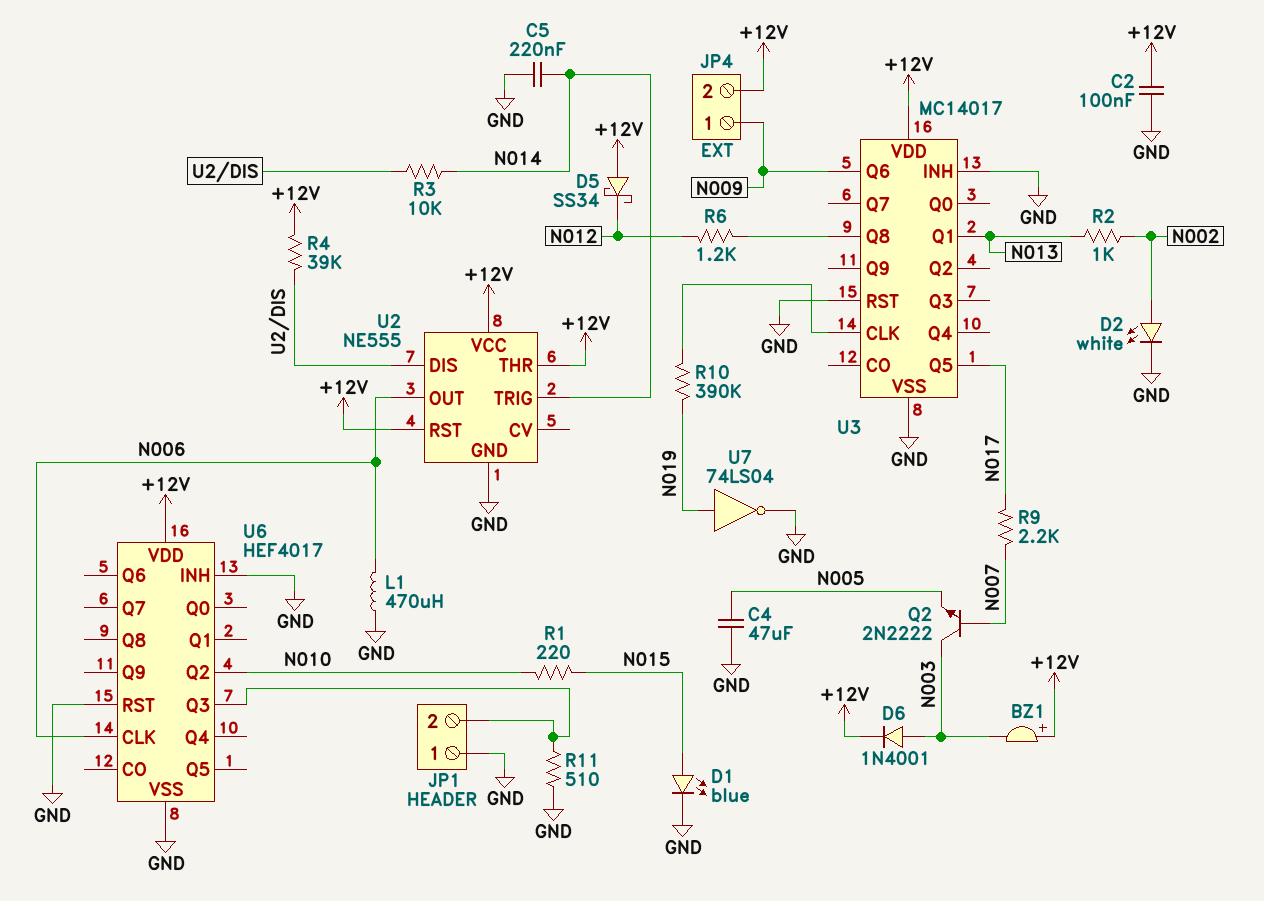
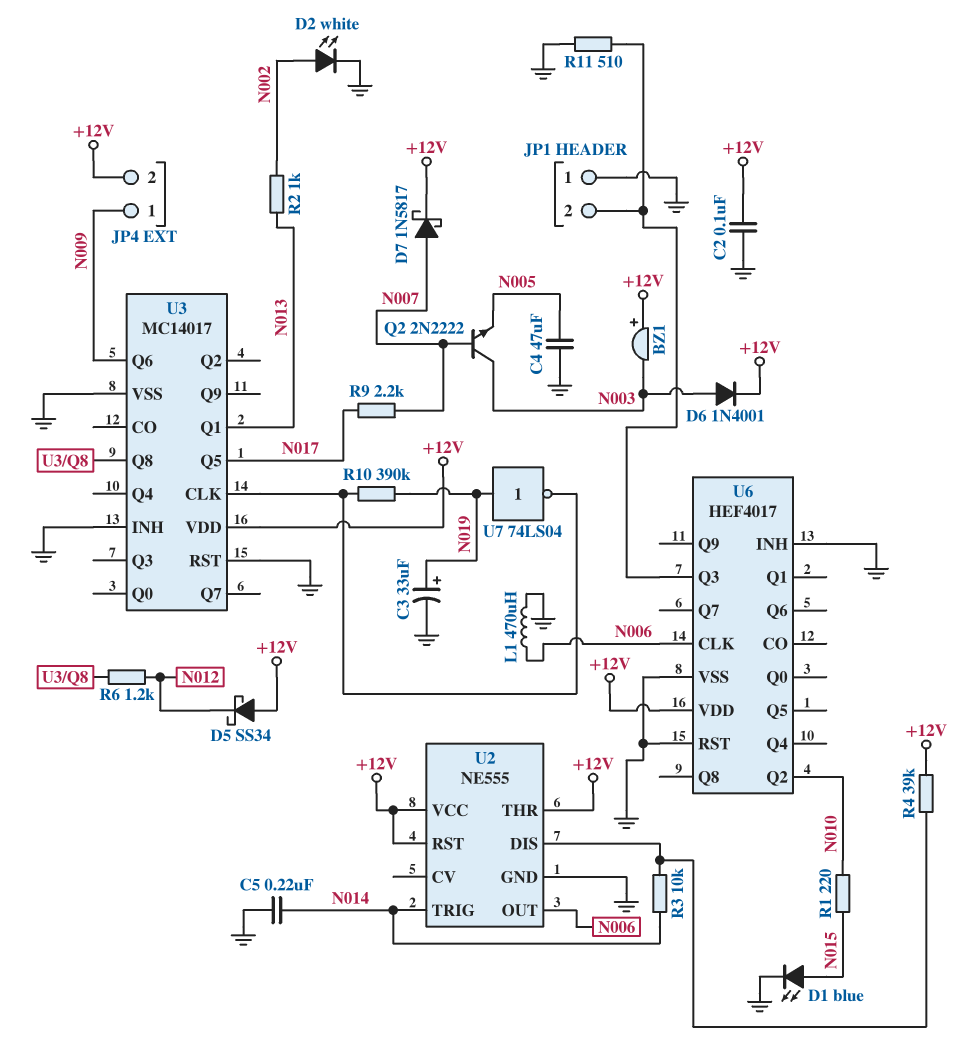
C3: none -> 33uF (plus N019, minus GND)
D7: none -> schottky 1N5817 (A N007, K +12V)
U7: NOT 74LS04 (in N019, out GND) -> NOT 74LS04 (in N019, out U3/CLK)

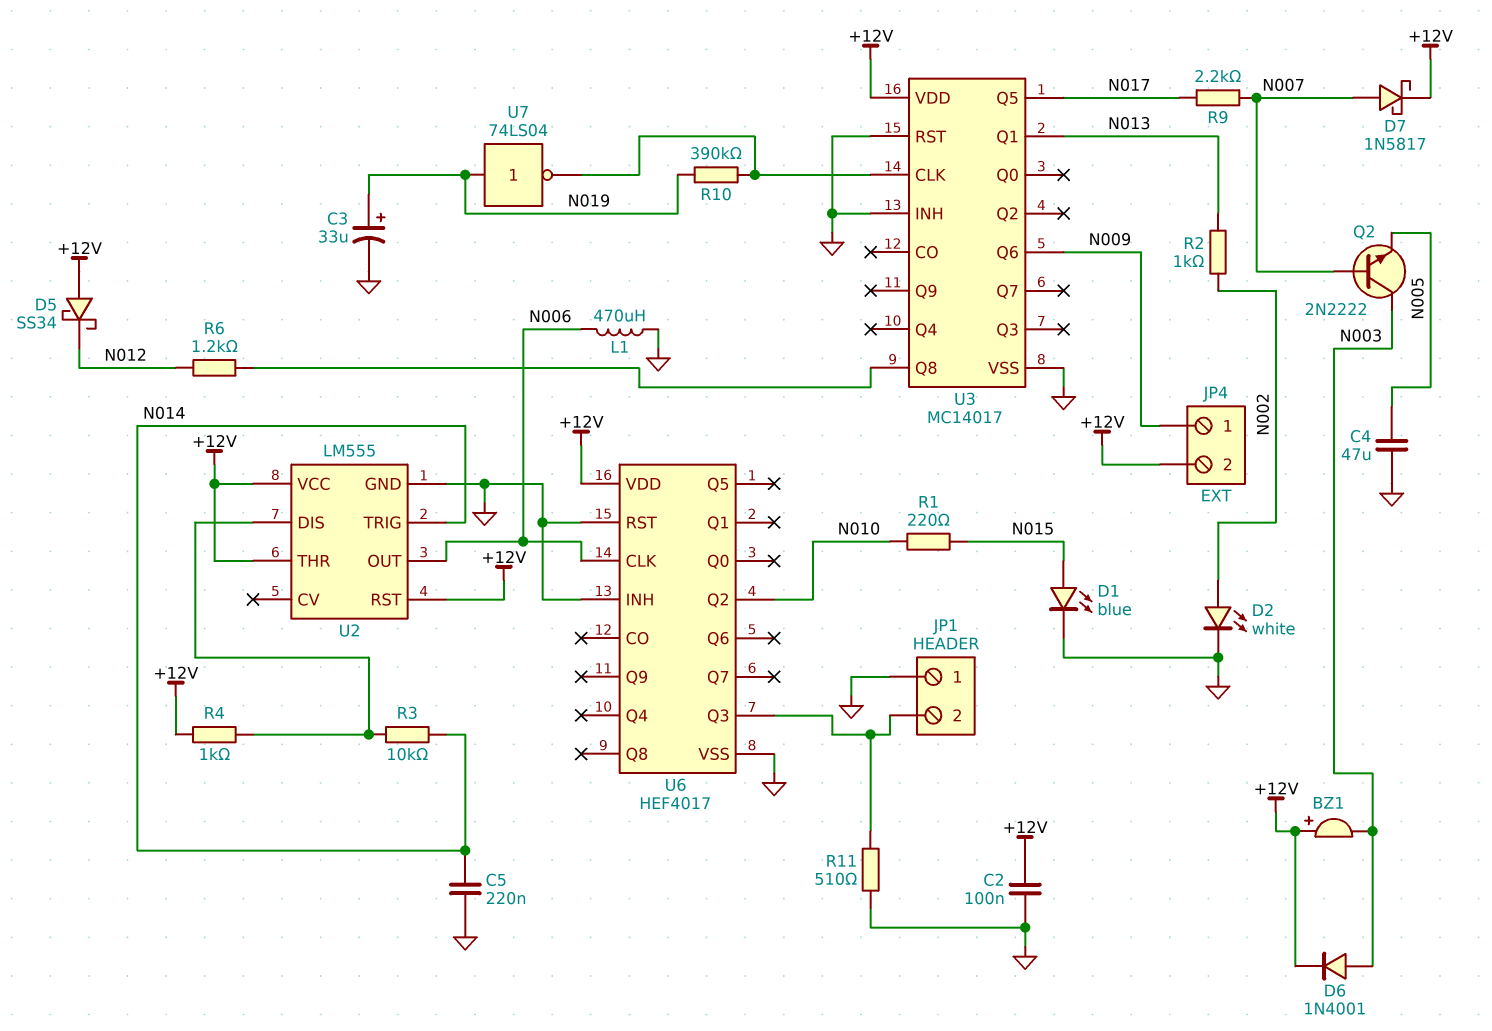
R4: 39k (+12V, U2/DIS) -> 1k (+12V, U2/DIS)
U2: NE555 -> LM555

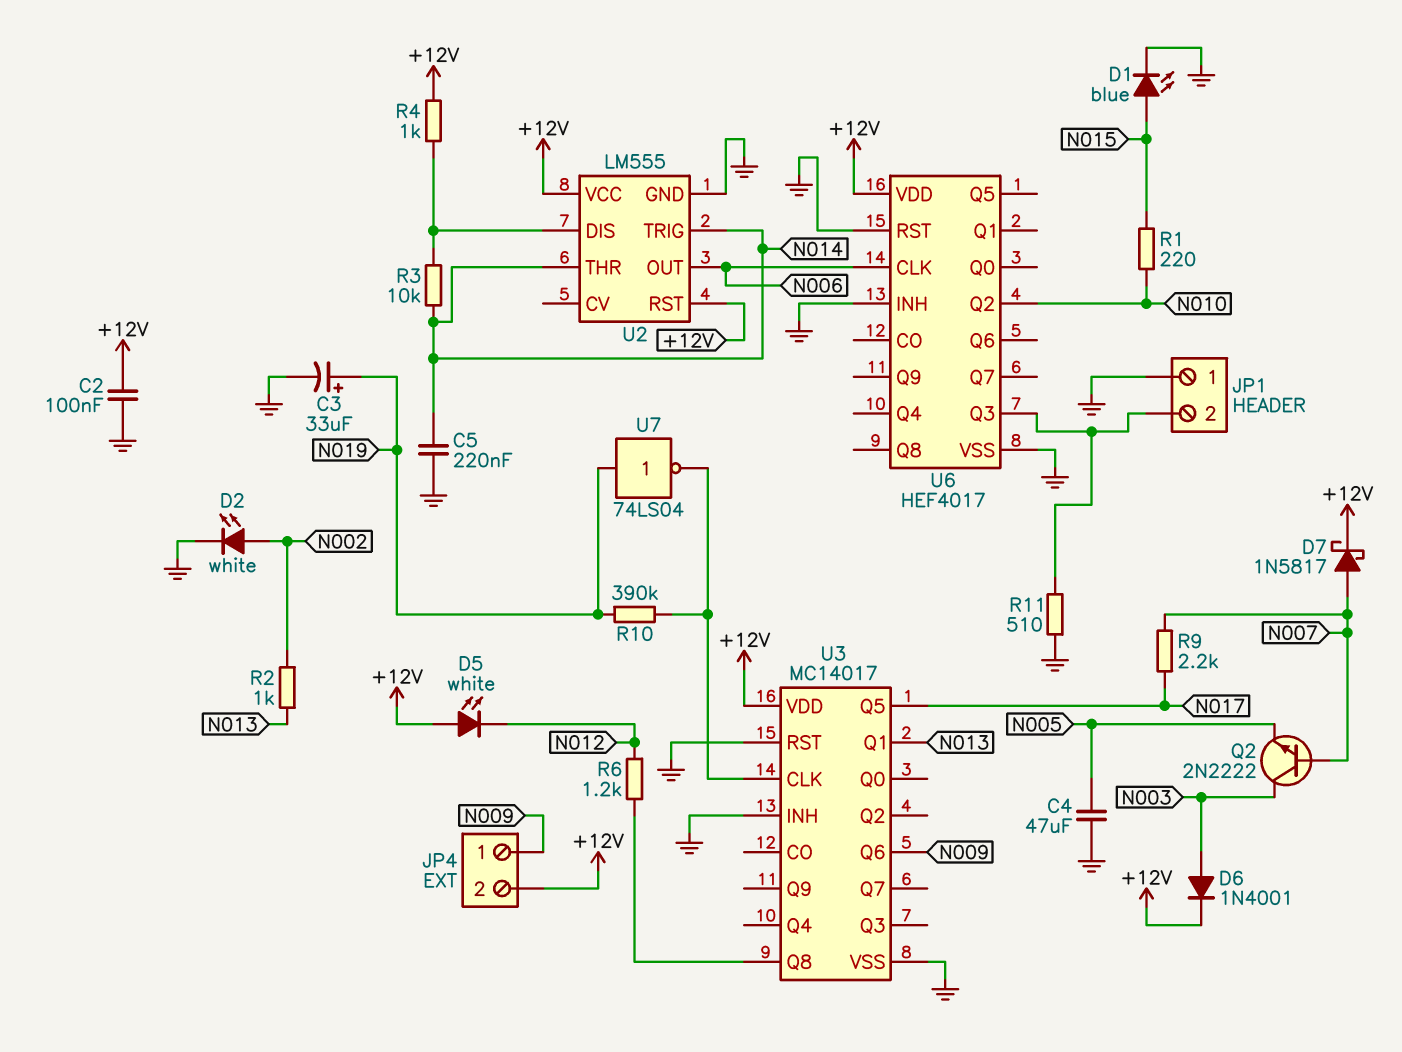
BZ1: buzzer (plus +12V, minus N003) -> none
D5: schottky SS34 (A +12V, K N012) -> LED white (A +12V, K N012)
L1: 470uH (GND, N006) -> none
U2 pin THR: +12V -> N014

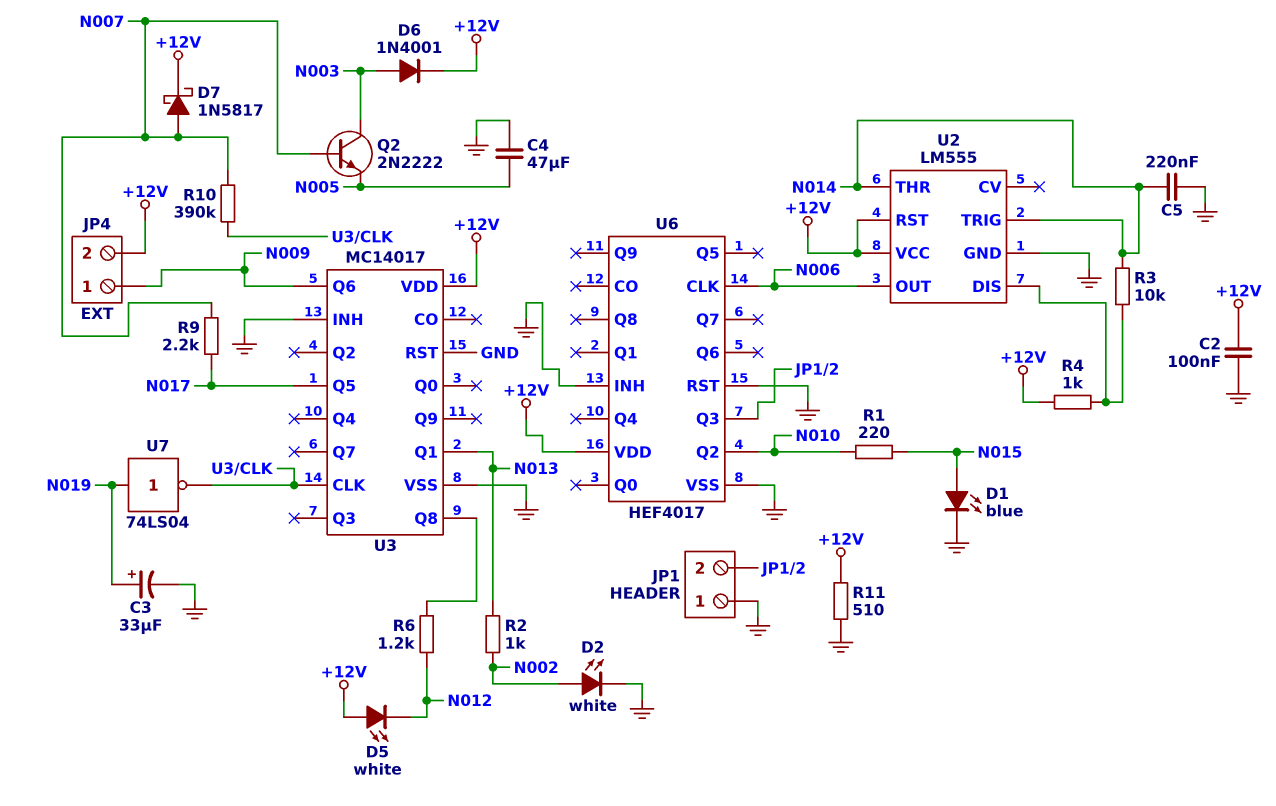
R10: 390k (N019, U3/CLK) -> 390k (N007, U3/CLK)
R11: 510 (GND, JP1/2) -> 510 (+12V, GND)

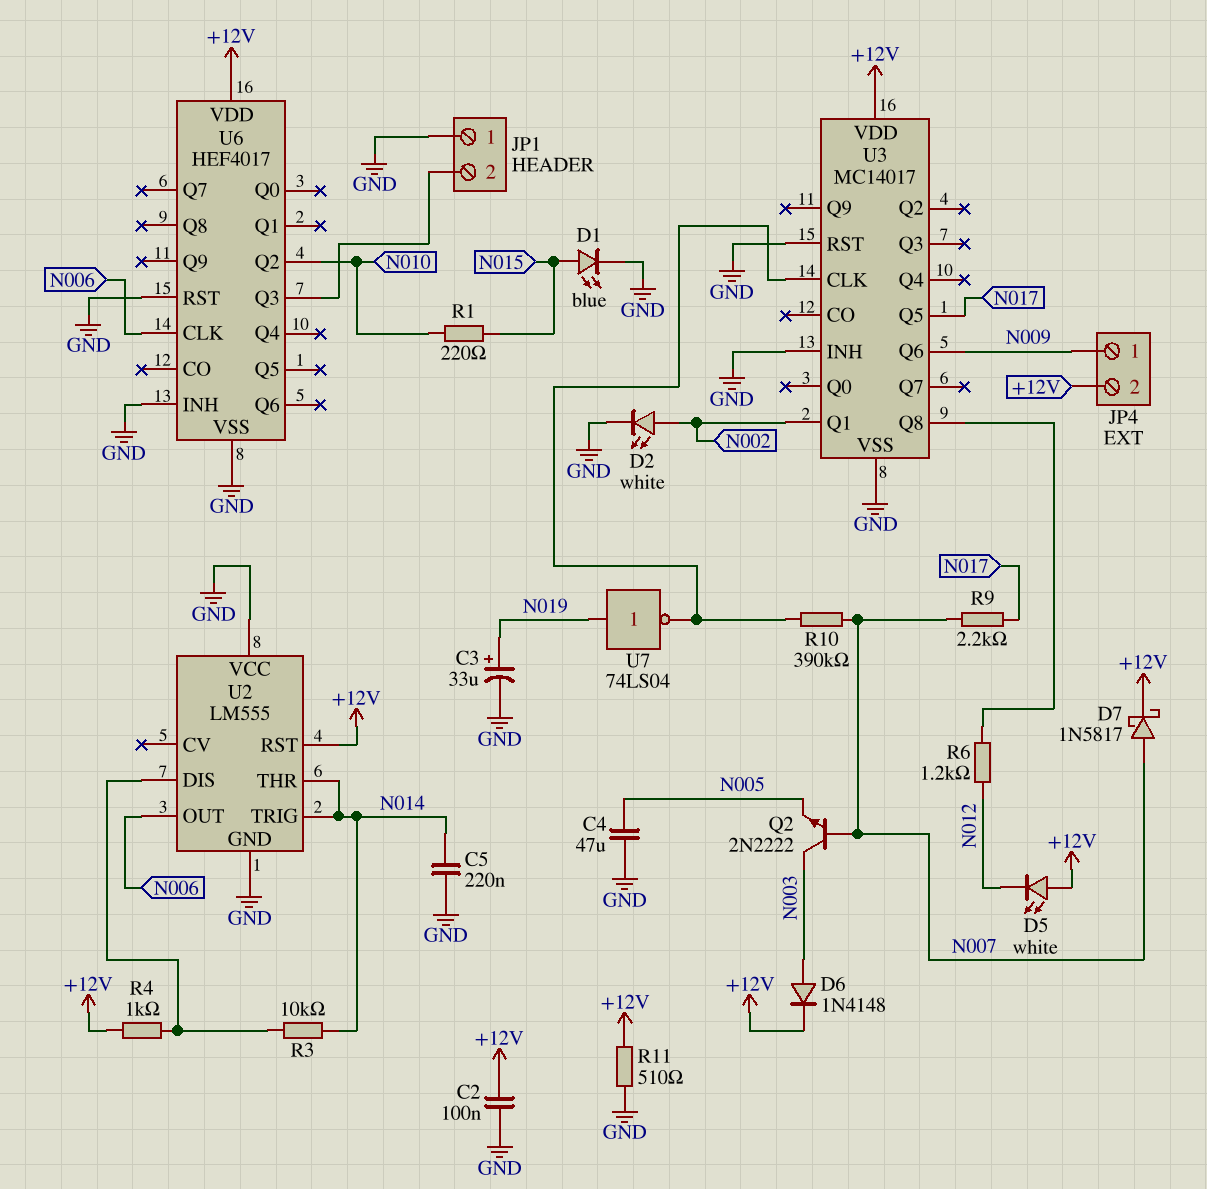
D6: diode 1N4001 (A N003, K +12V) -> diode 1N4148 (A N003, K +12V)
R2: 1k (N002, N013) -> none
U2 pin VCC: +12V -> GND
U3 pin Q1: N013 -> N002

